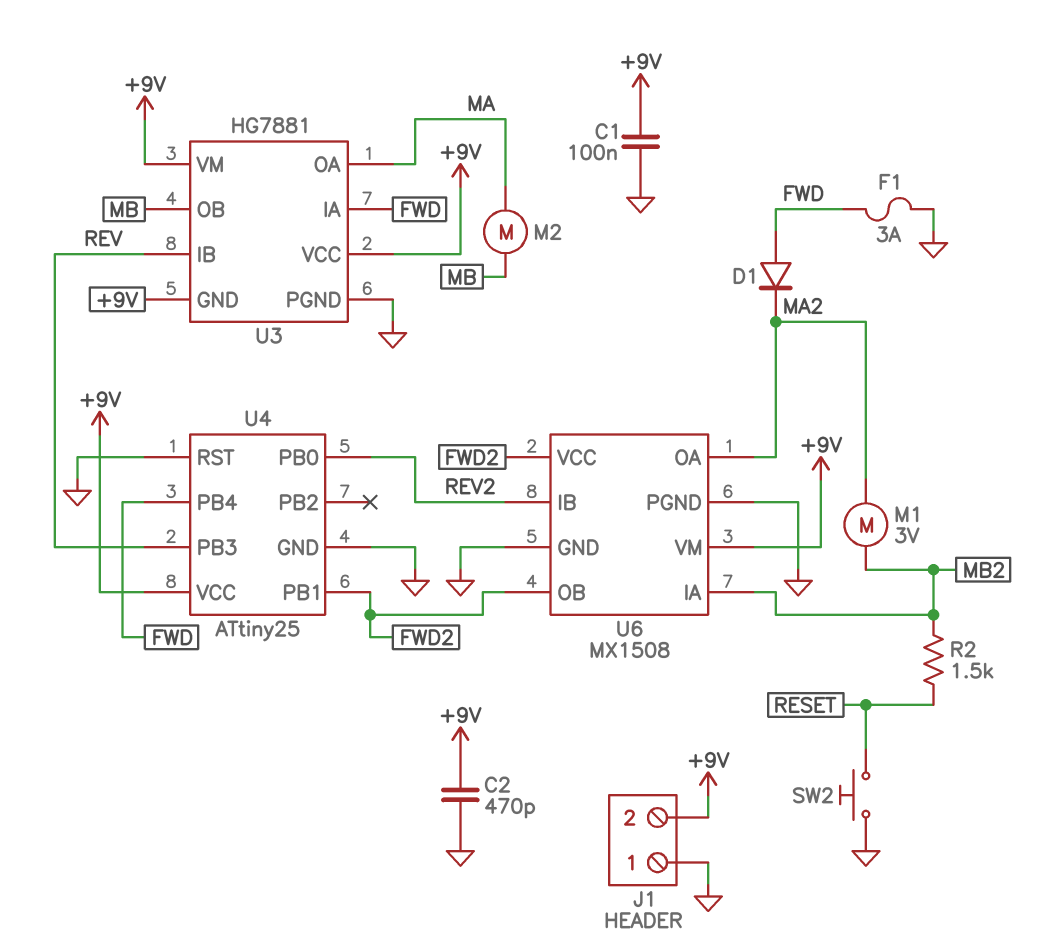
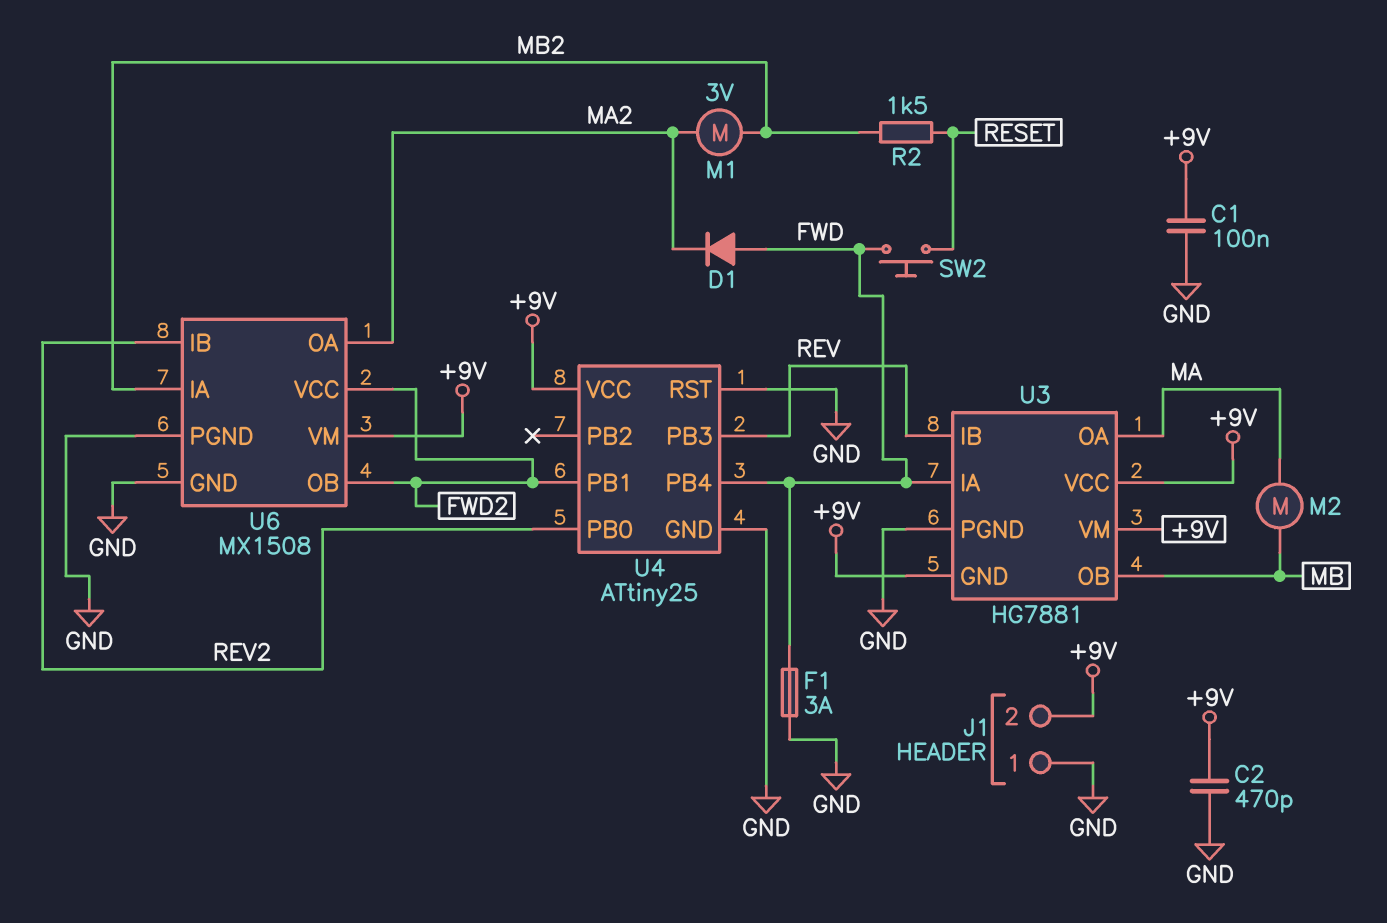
SW2: button (GND, RESET) -> button (FWD, RESET)

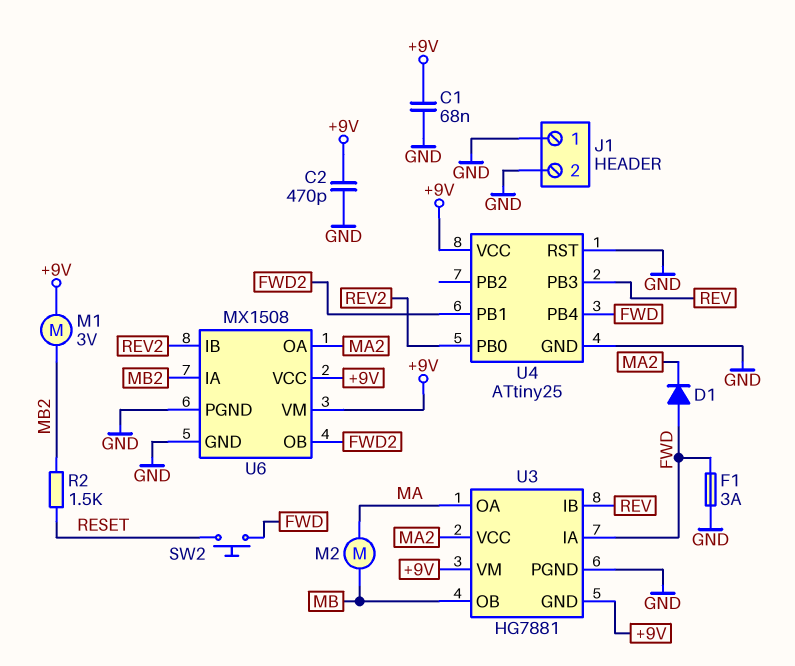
C1: 100nF (+9V, GND) -> 68nF (+9V, GND)
J1 pin 2: +9V -> GND
M1: motor 3V (MA2, MB2) -> motor 3V (+9V, MB2)
U3 pin VCC: +9V -> MA2
U6 pin VCC: FWD2 -> +9V

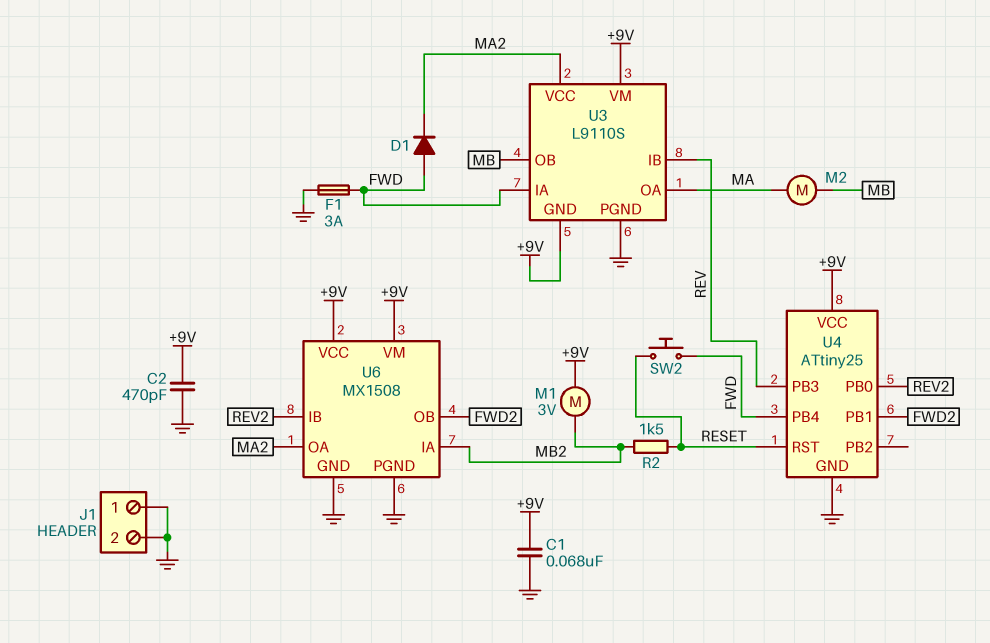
U3: HG7881 -> L9110S
U4 pin RST: GND -> RESET

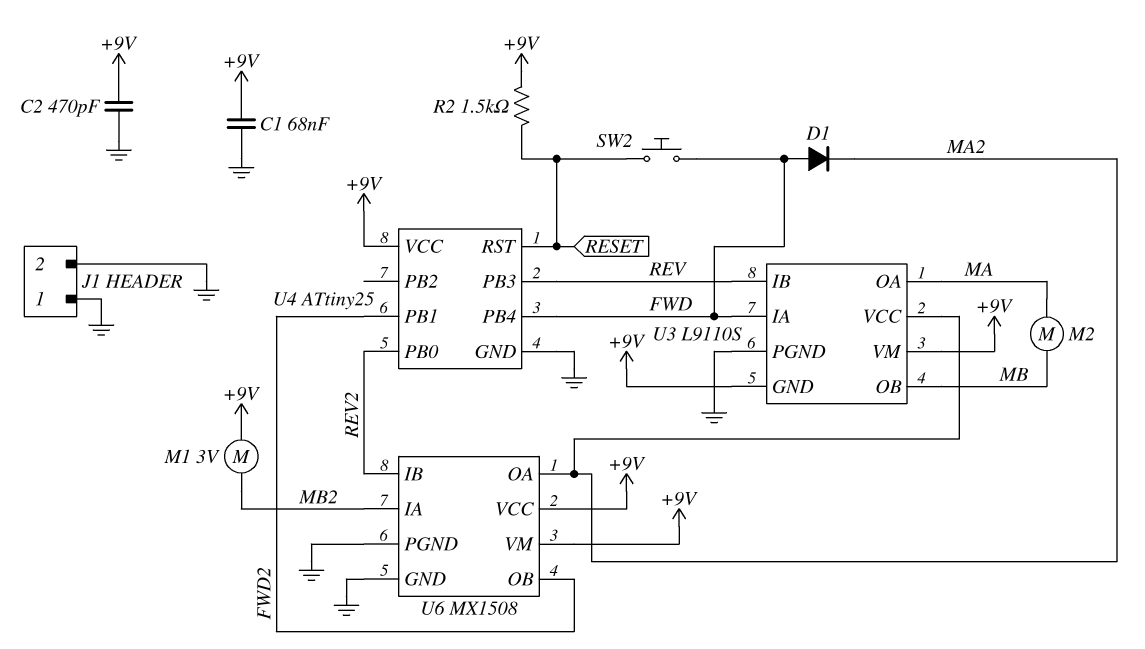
F1: 3A (FWD, GND) -> none
R2: 1.5k (MB2, RESET) -> 1.5k (+9V, RESET)

